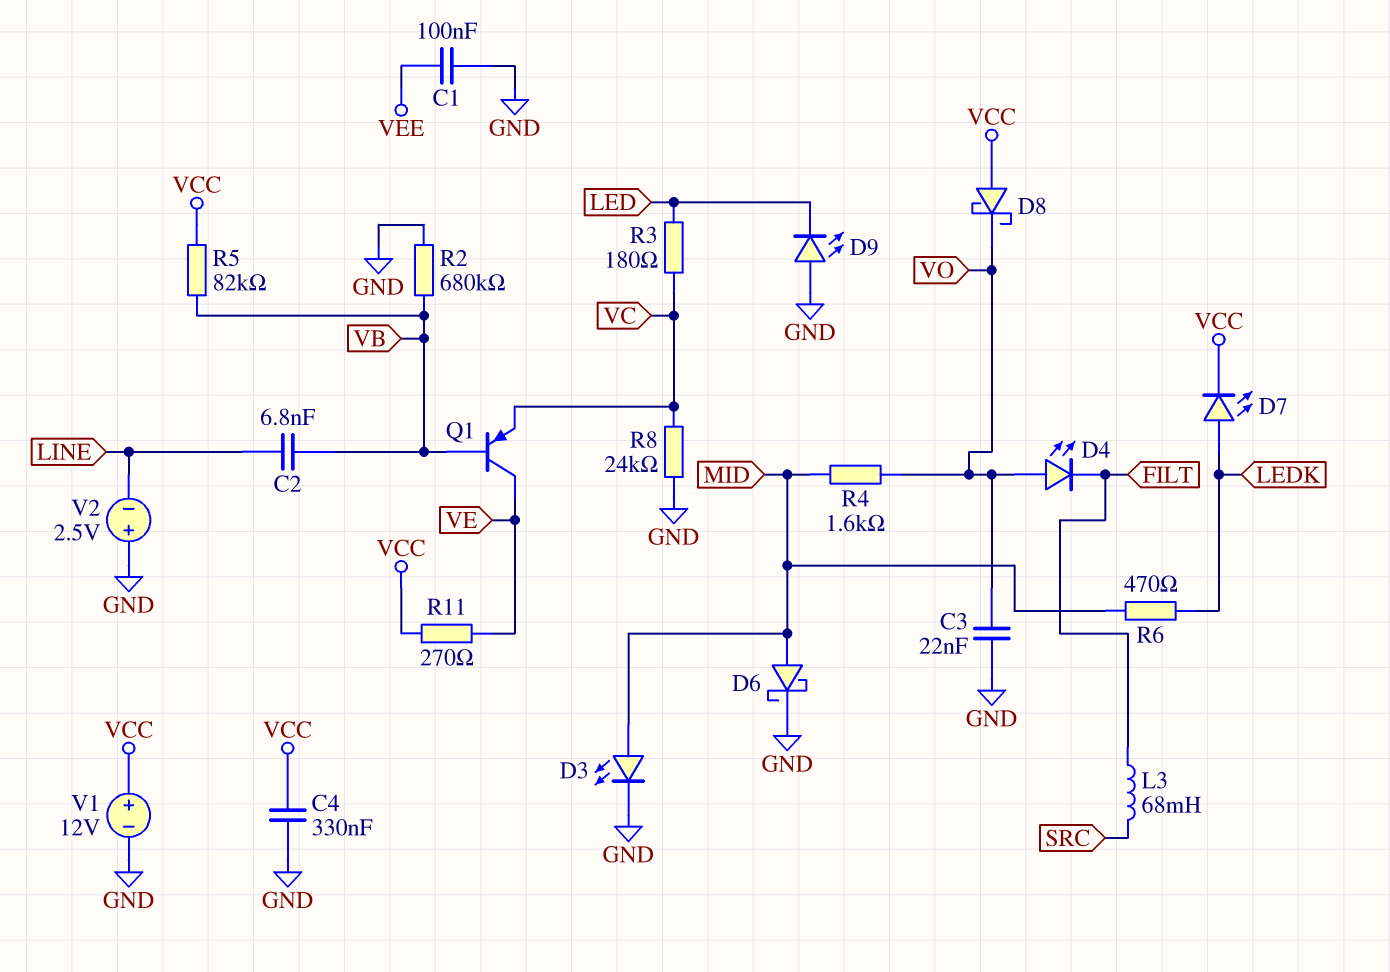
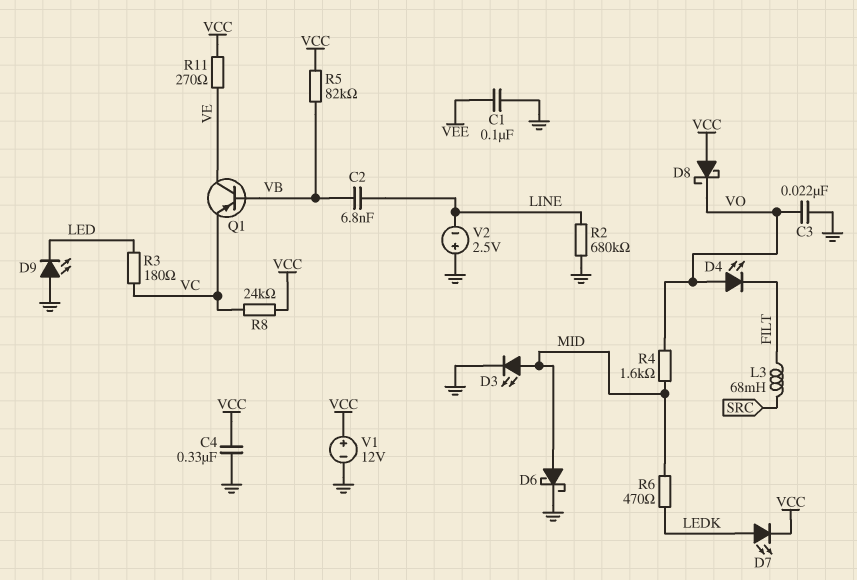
R2: 680k (GND, VB) -> 680k (GND, LINE)
R8: 24k (GND, VC) -> 24k (VC, VCC)

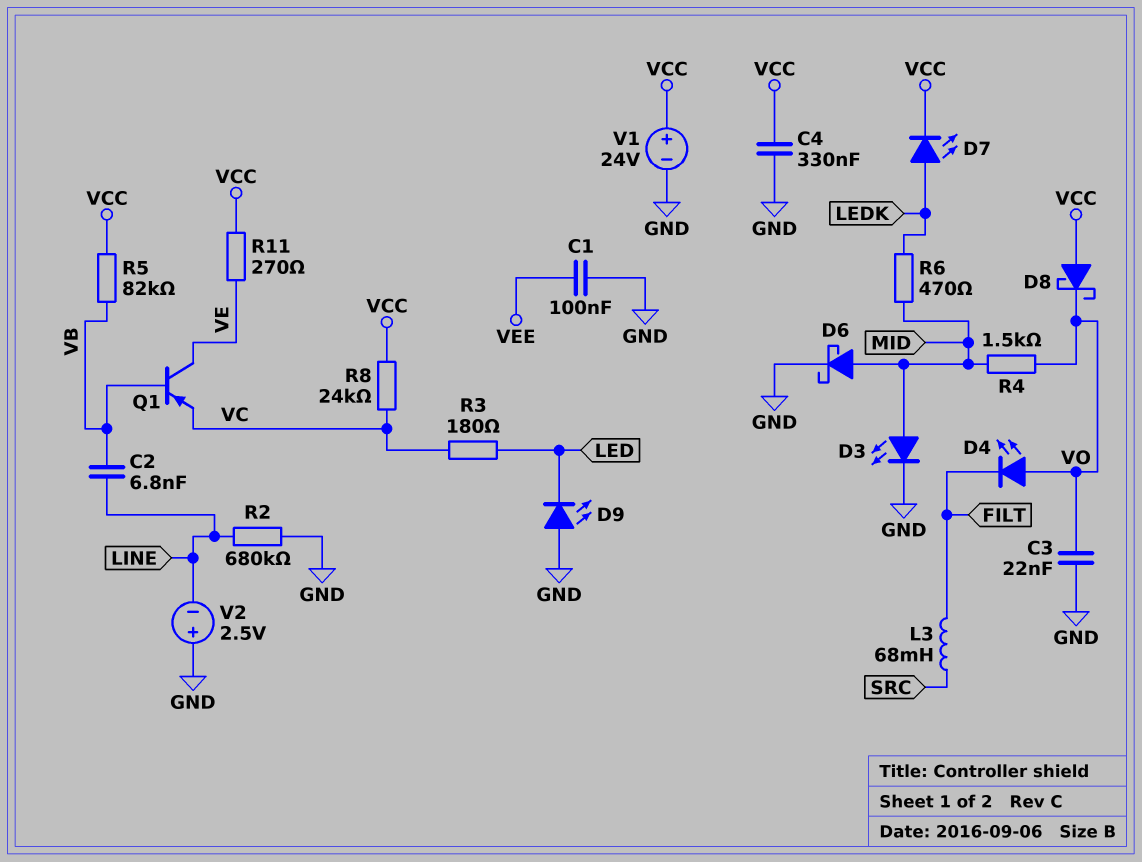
R4: 1.6k (MID, VO) -> 1.5k (MID, VO)
V1: 12V (plus VCC, minus GND) -> 24V (plus VCC, minus GND)

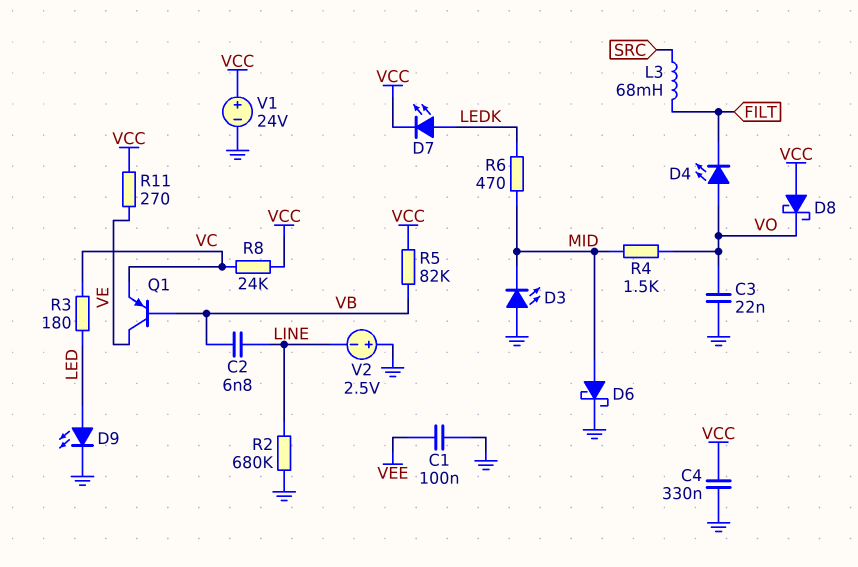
D3: LED (A MID, K GND) -> LED (A GND, K MID)
D9: LED (A GND, K LED) -> LED (A LED, K GND)

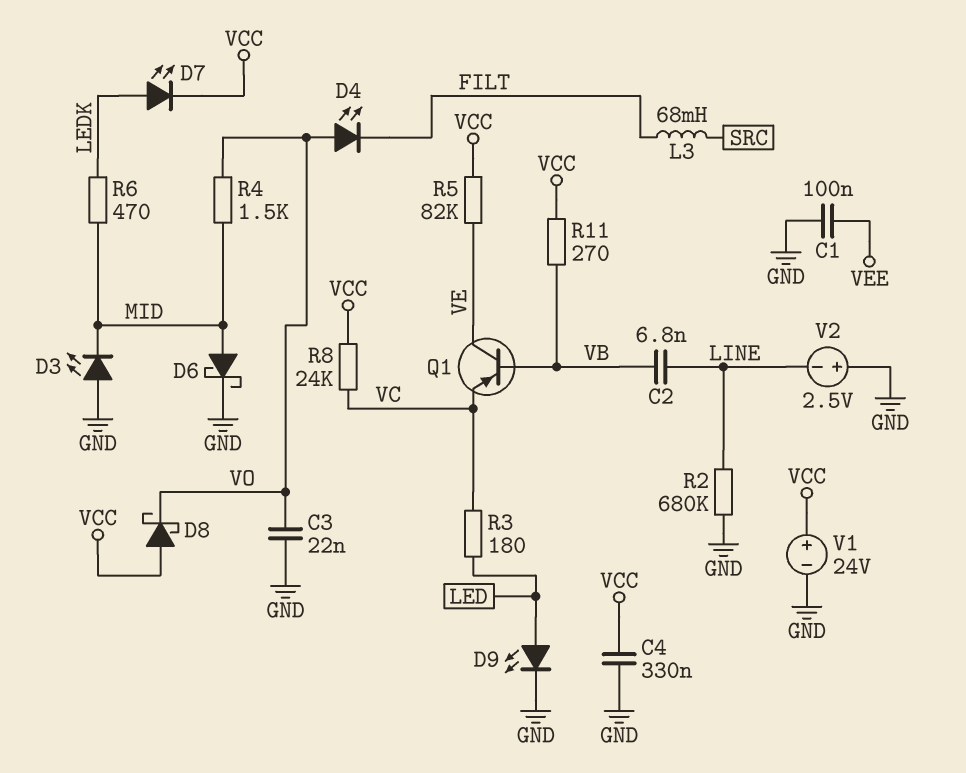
R5: 82k (VB, VCC) -> 82k (VCC, VE)
R11: 270 (VCC, VE) -> 270 (VB, VCC)

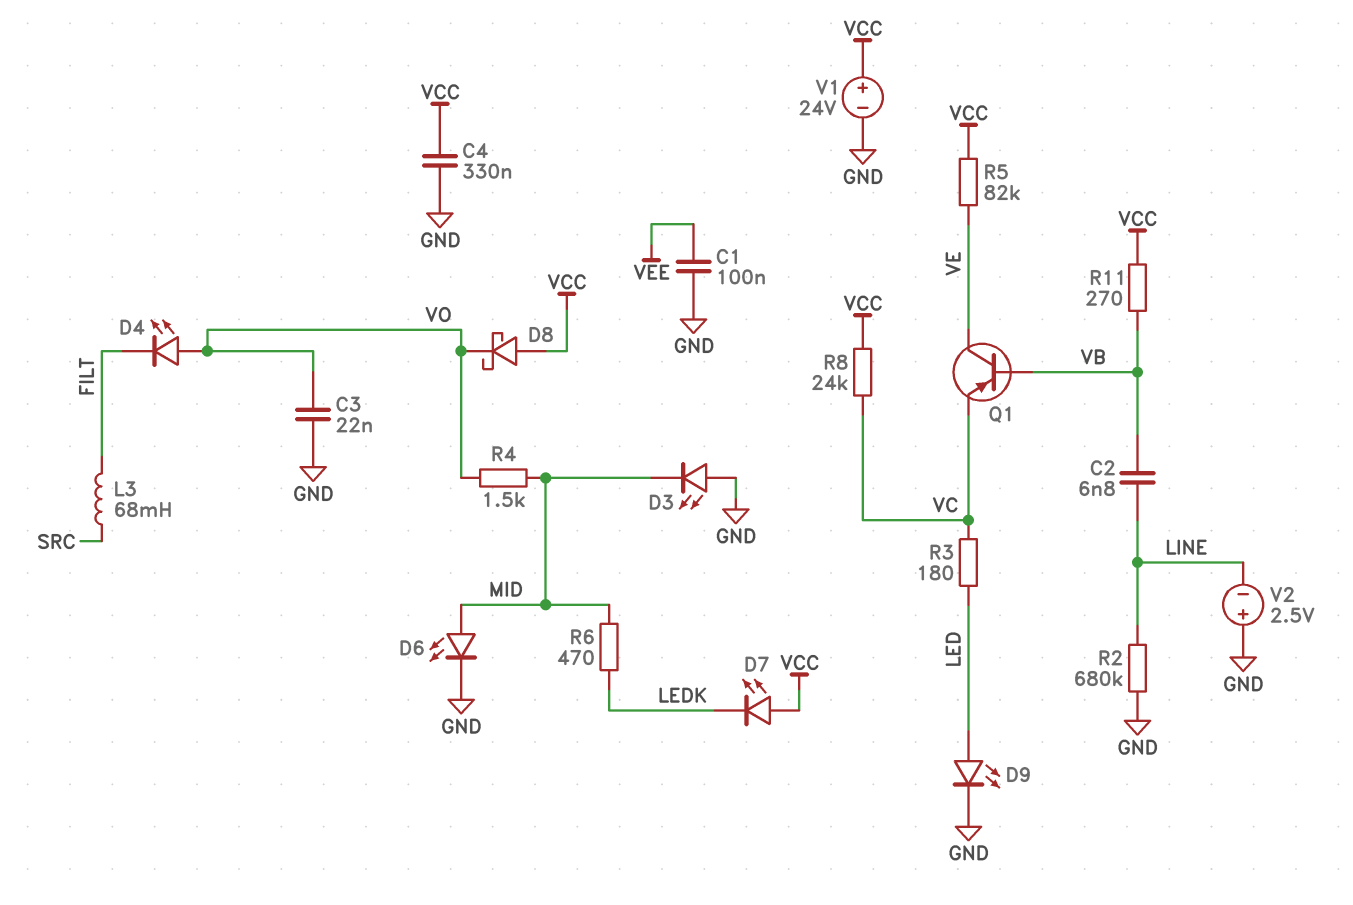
D6: schottky (A MID, K GND) -> LED (A MID, K GND)
D7: LED (A LEDK, K VCC) -> LED (A VCC, K LEDK)

